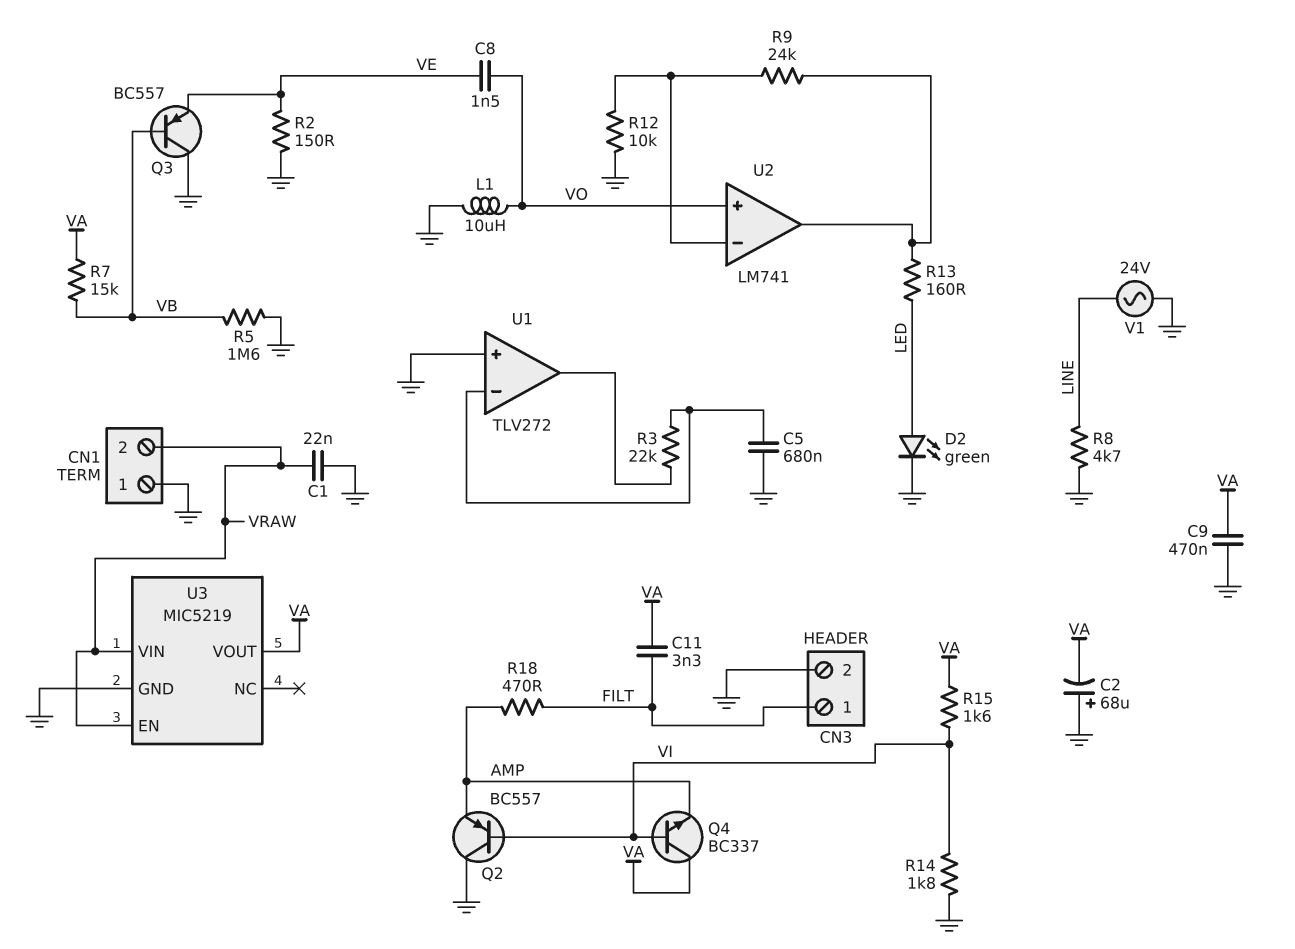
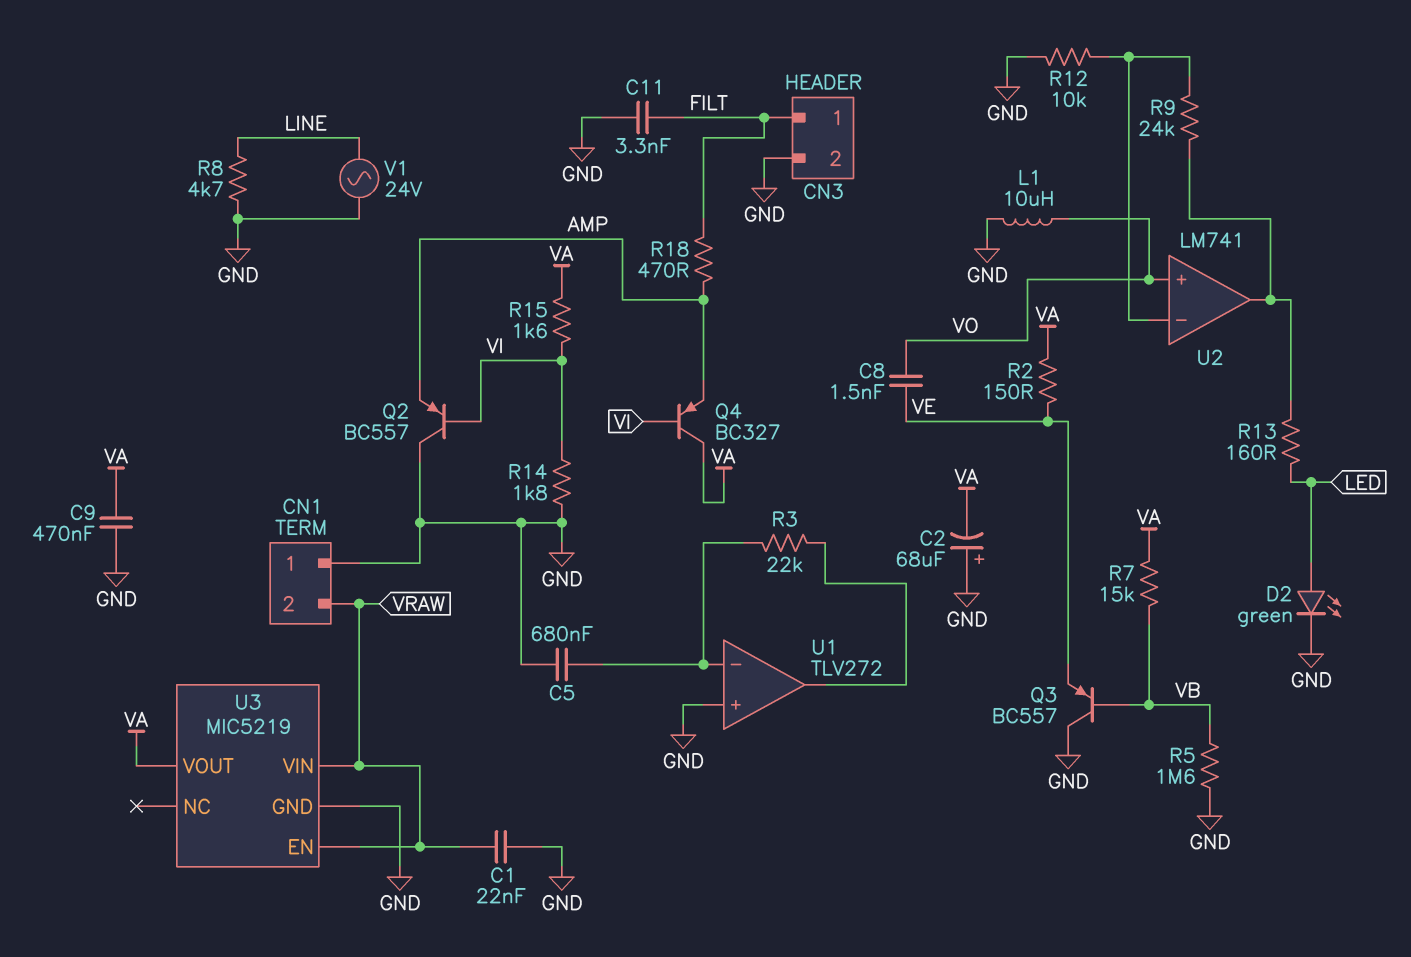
C11: 3.3nF (FILT, VA) -> 3.3nF (FILT, GND)
Q4: NPN BC337 (B VI, C VA, E AMP) -> PNP BC327 (B VI, C VA, E AMP)
R2: 150 (GND, VE) -> 150 (VA, VE)

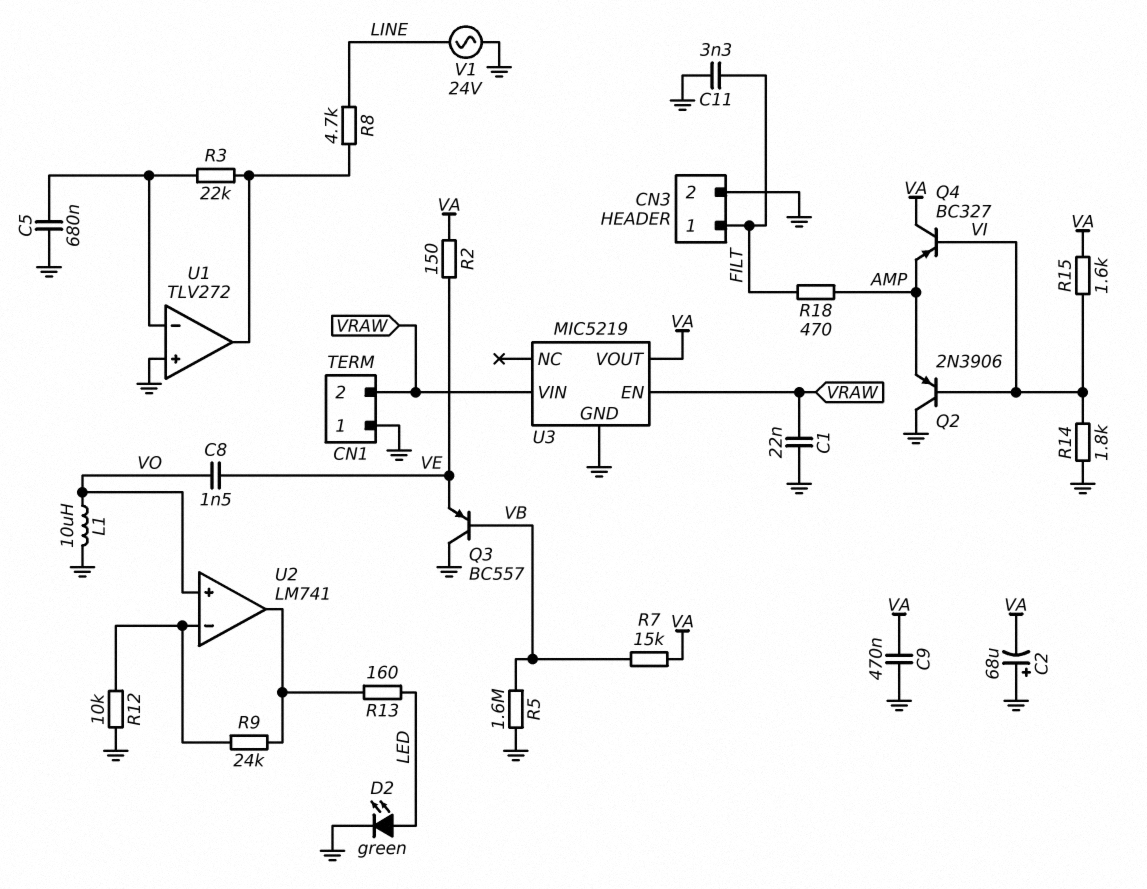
Q2: PNP BC557 (B VI, C GND, E AMP) -> PNP 2N3906 (B VI, C GND, E AMP)
R8: 4.7k (GND, LINE) -> 4.7k (LINE, U1/out)

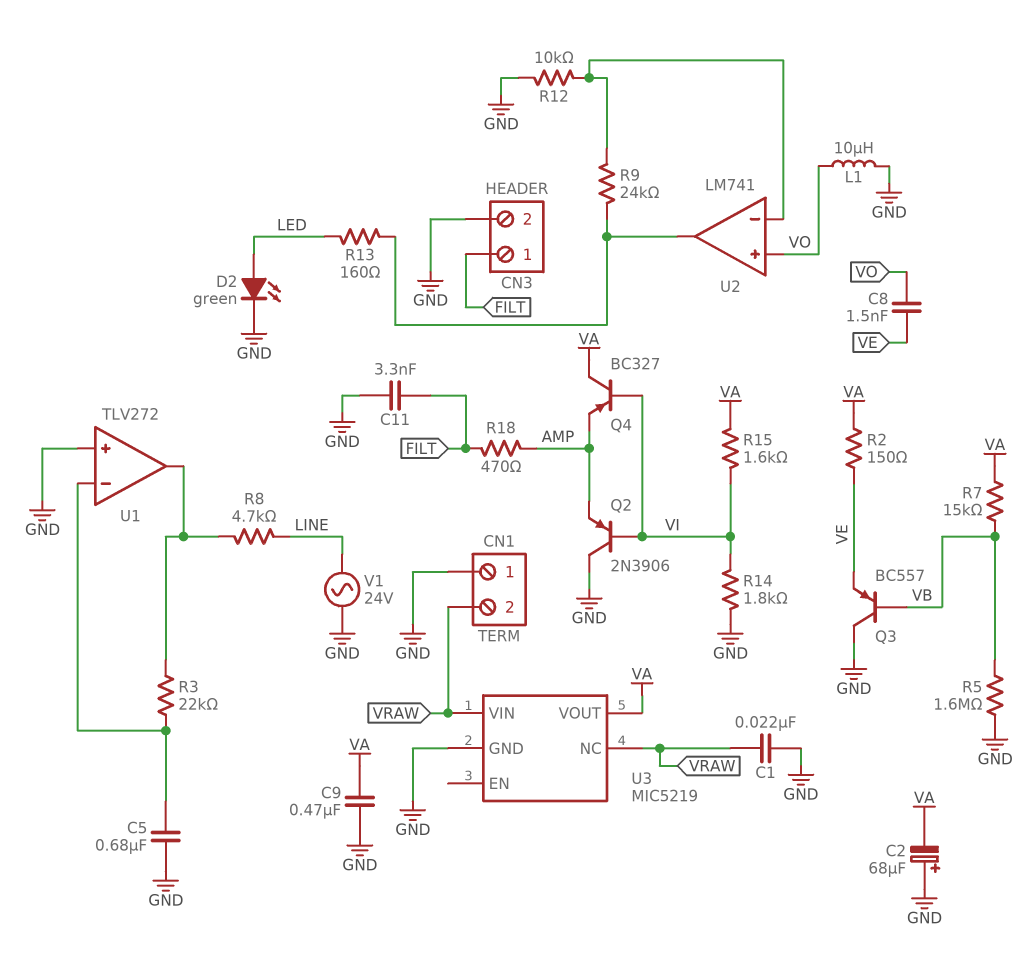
U3 pin EN: VRAW -> none
U3 pin NC: none -> VRAW

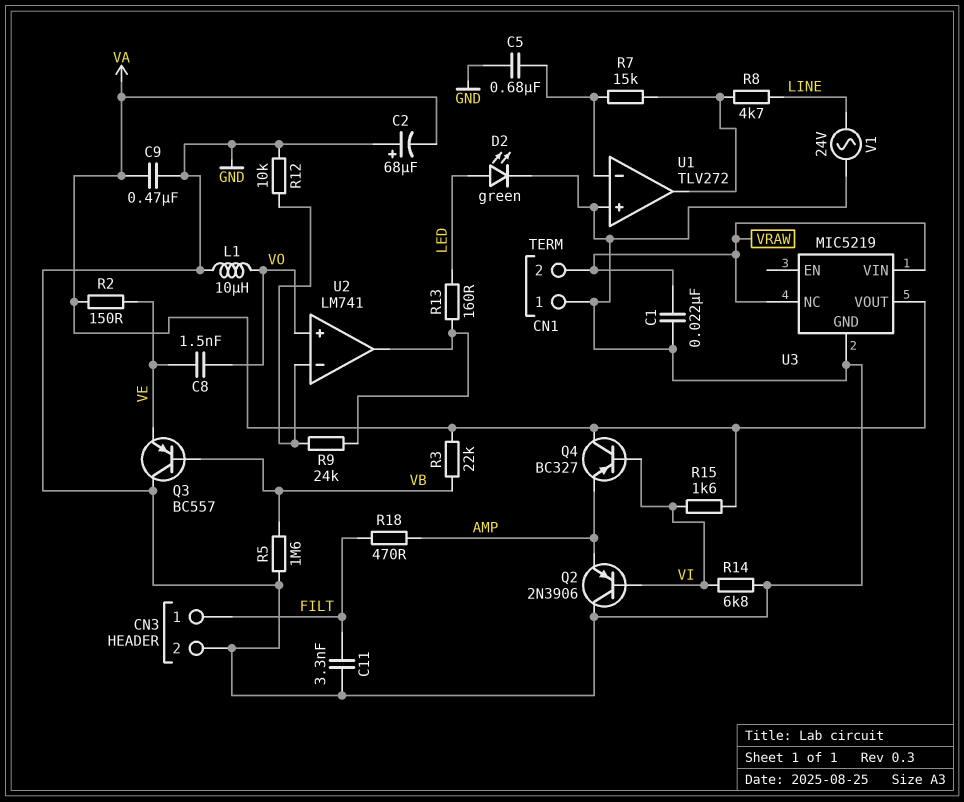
R3: 22k (U1/in-, U1/out) -> 22k (VA, VB)
R7: 15k (VA, VB) -> 15k (U1/in-, U1/out)
R14: 1.8k (GND, VI) -> 6.8k (GND, VI)

